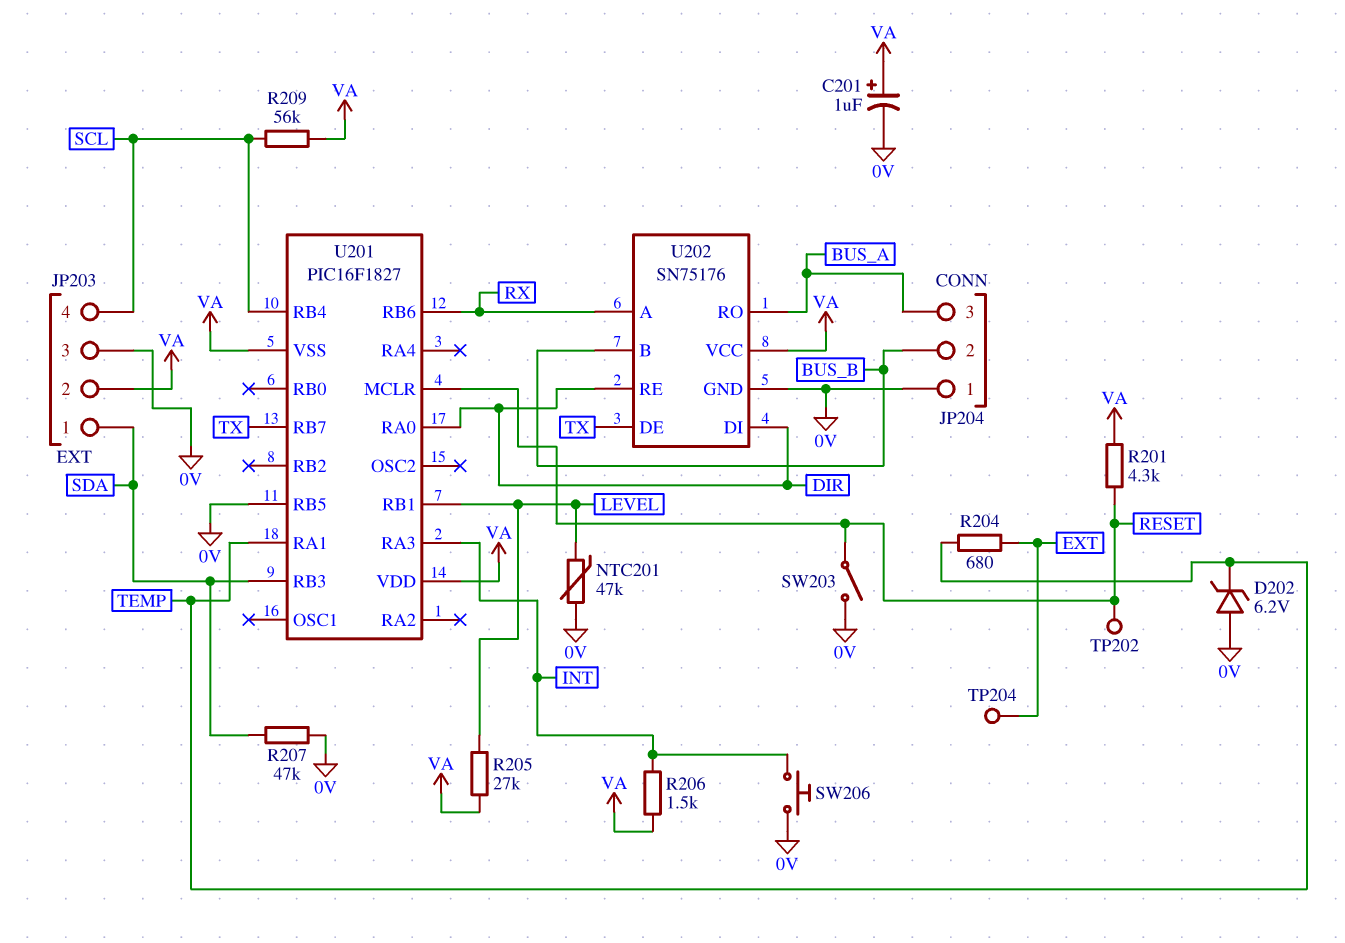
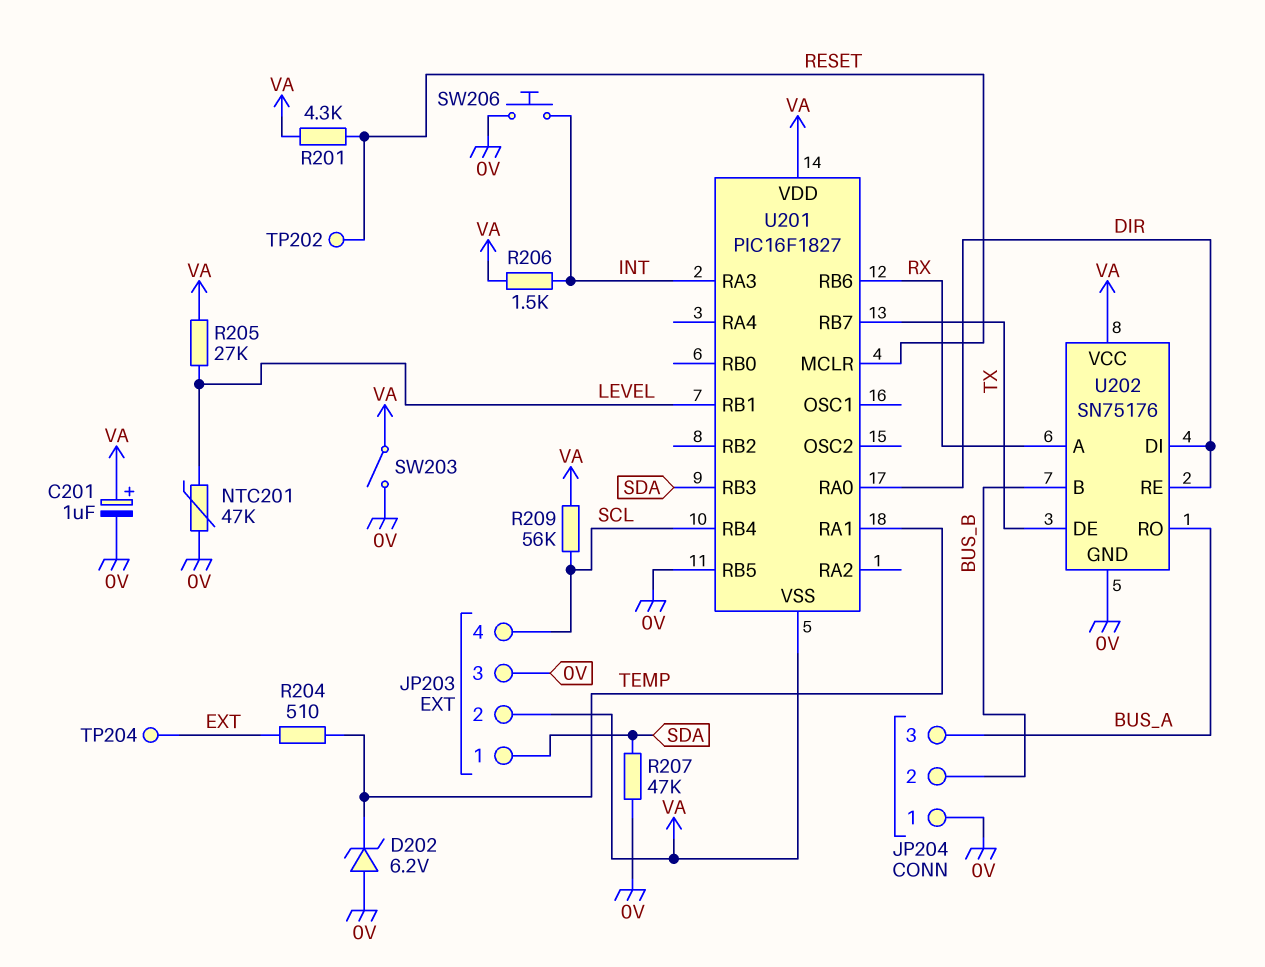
R204: 680 (EXT, TEMP) -> 510 (EXT, TEMP)
SW203: switch (0V, RESET) -> switch (0V, VA)

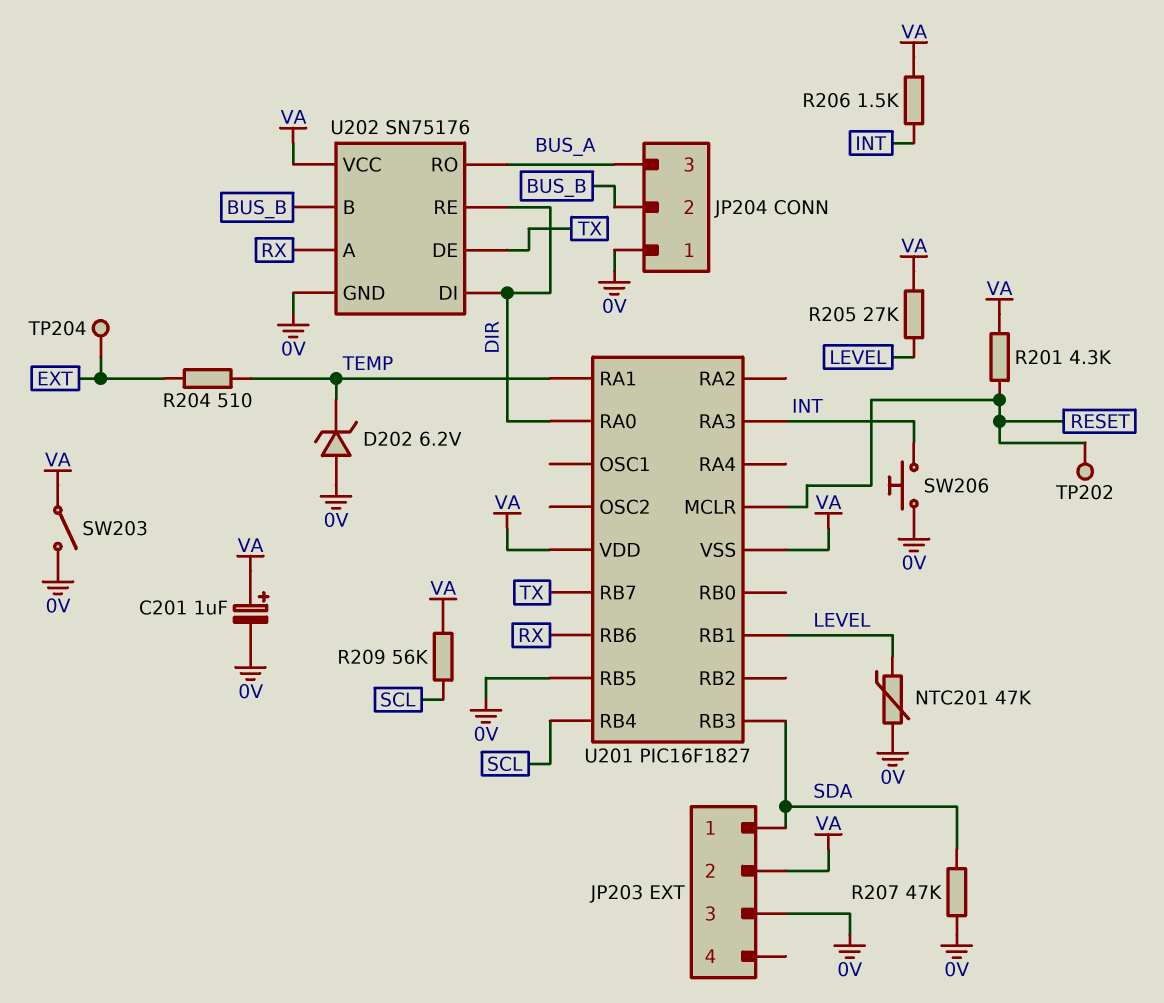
JP203 pin 4: SCL -> none

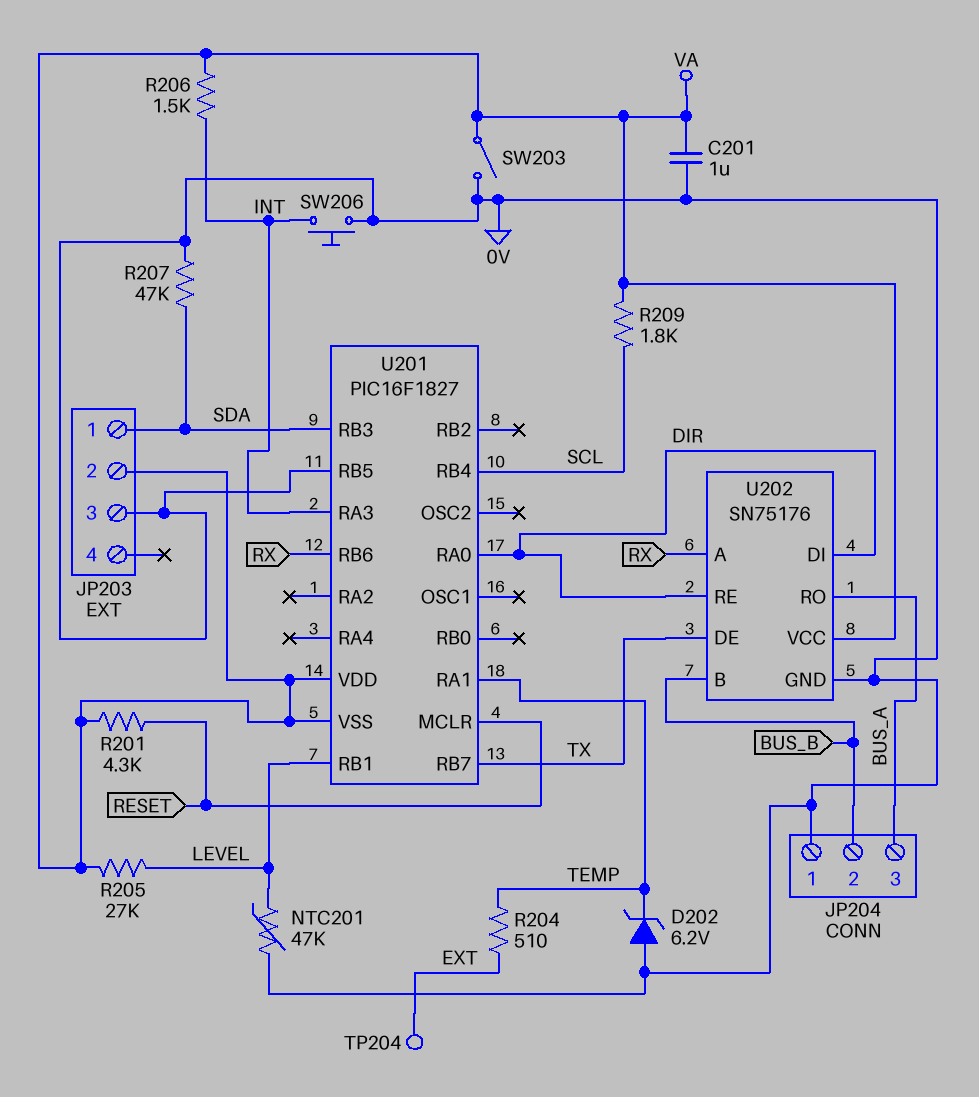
C201: 1uF (plus VA, minus 0V) -> 1uF (0V, VA)
R209: 56k (SCL, VA) -> 1.8k (SCL, VA)
TP202: test point (RESET) -> none

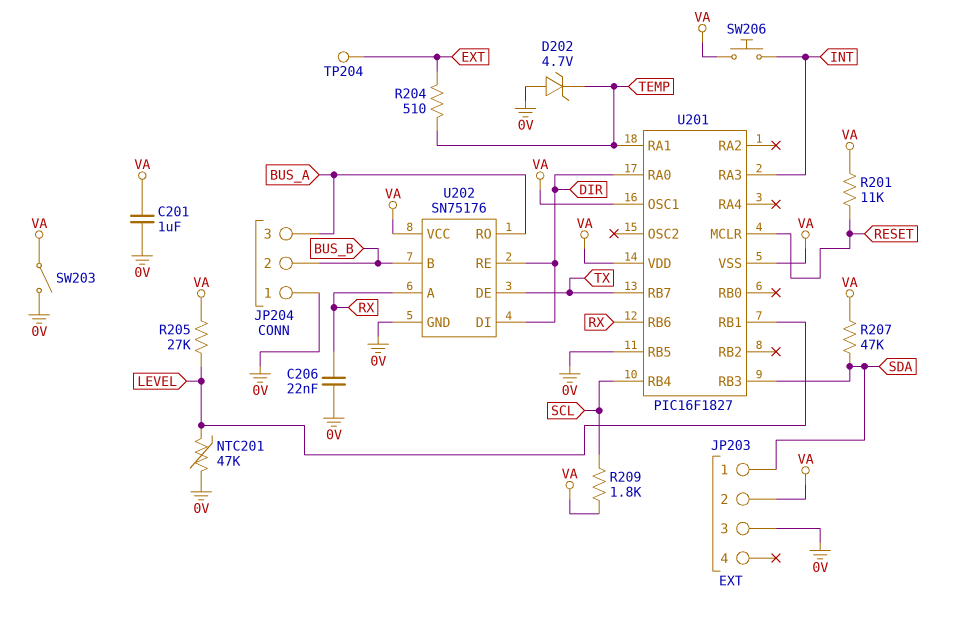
C206: none -> 22nF (0V, RX)
D202: zener 6.2V (A 0V, K TEMP) -> zener 4.7V (A 0V, K TEMP)
R201: 4.3k (RESET, VA) -> 11k (RESET, VA)
R206: 1.5k (INT, VA) -> none
R207: 47k (0V, SDA) -> 47k (SDA, VA)
SW206: button (0V, INT) -> button (INT, VA)
U201 pin OSC1: none -> VA

